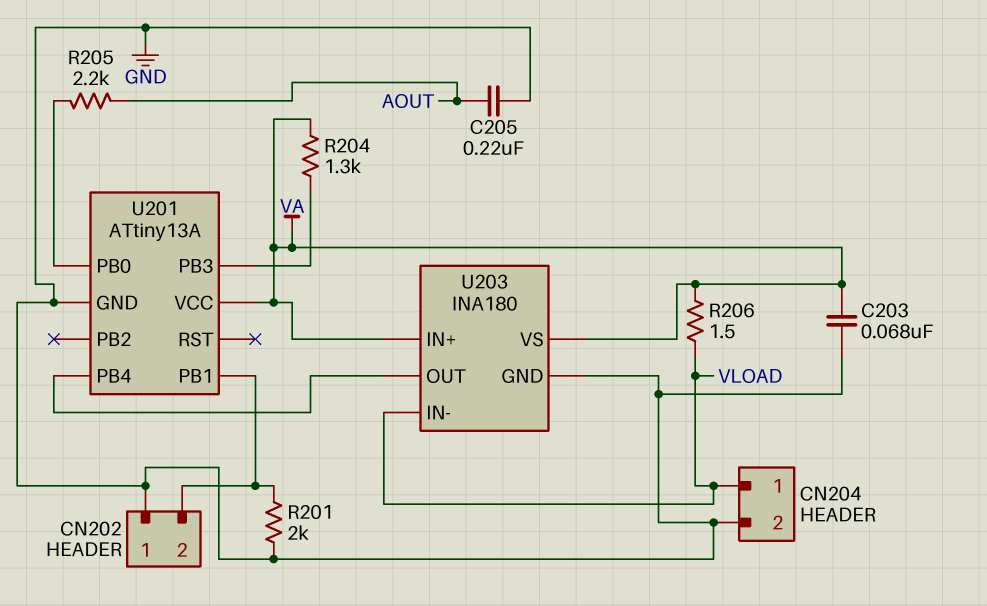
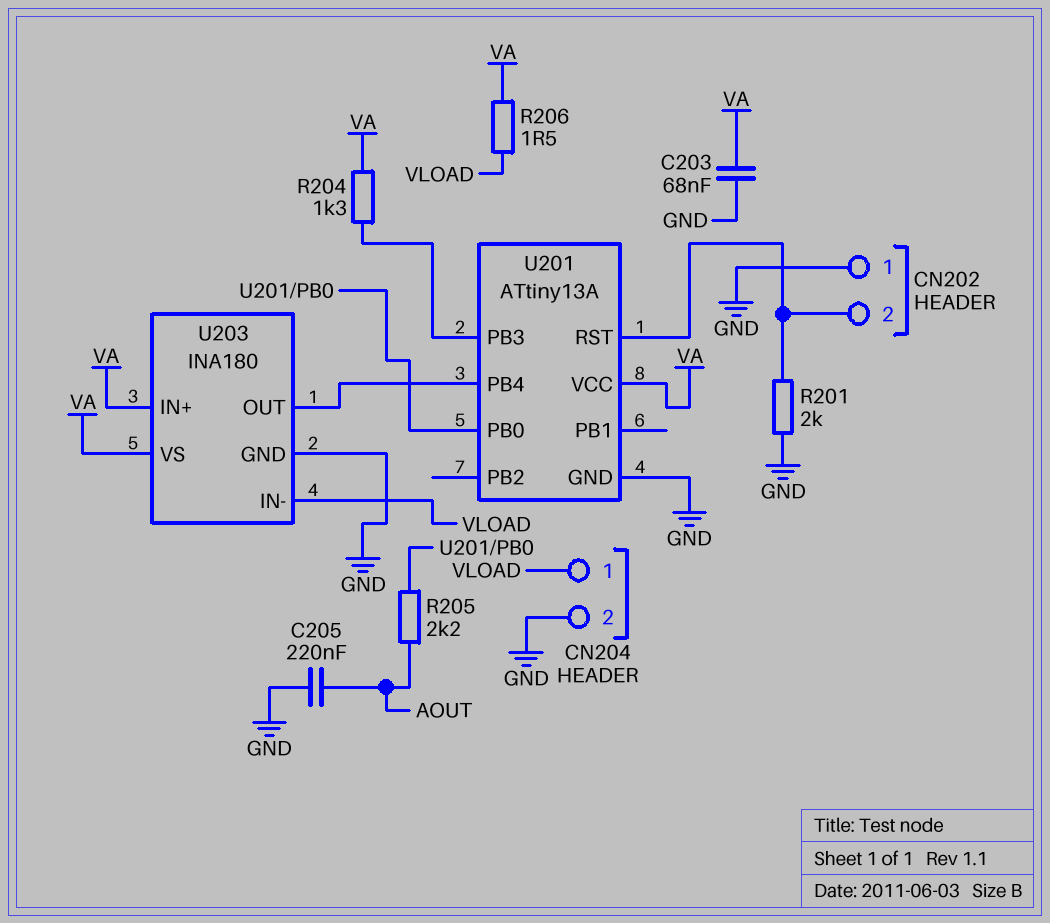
U201 pin PB1: CN202/2 -> none
U201 pin RST: none -> CN202/2

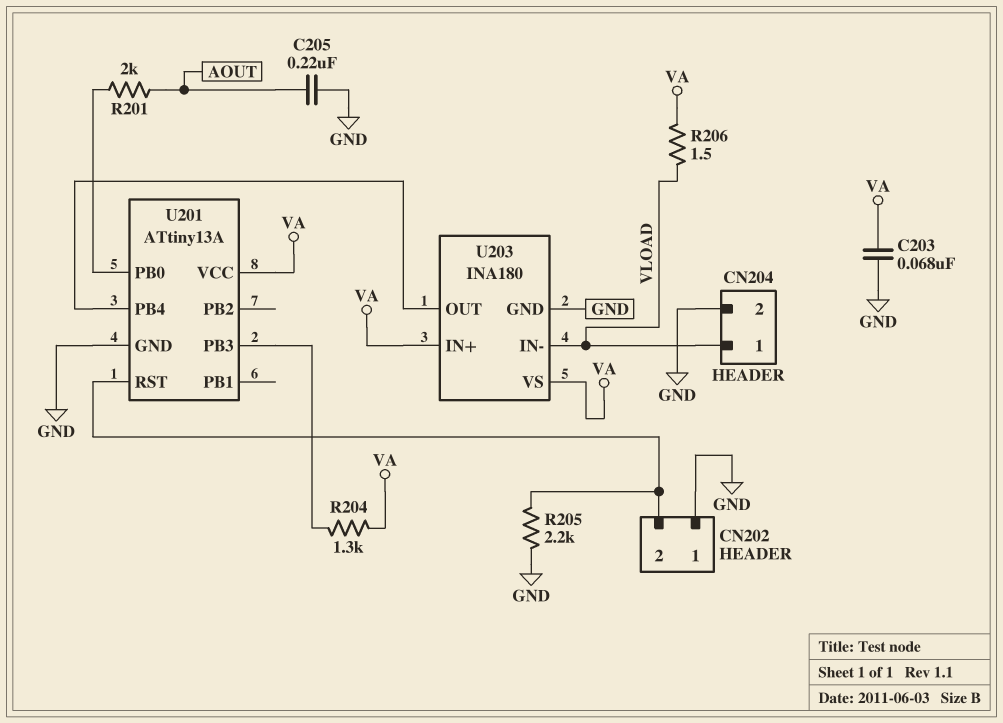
R201: 2k (CN202/2, GND) -> 2k (AOUT, U201/PB0)
R205: 2.2k (AOUT, U201/PB0) -> 2.2k (CN202/2, GND)

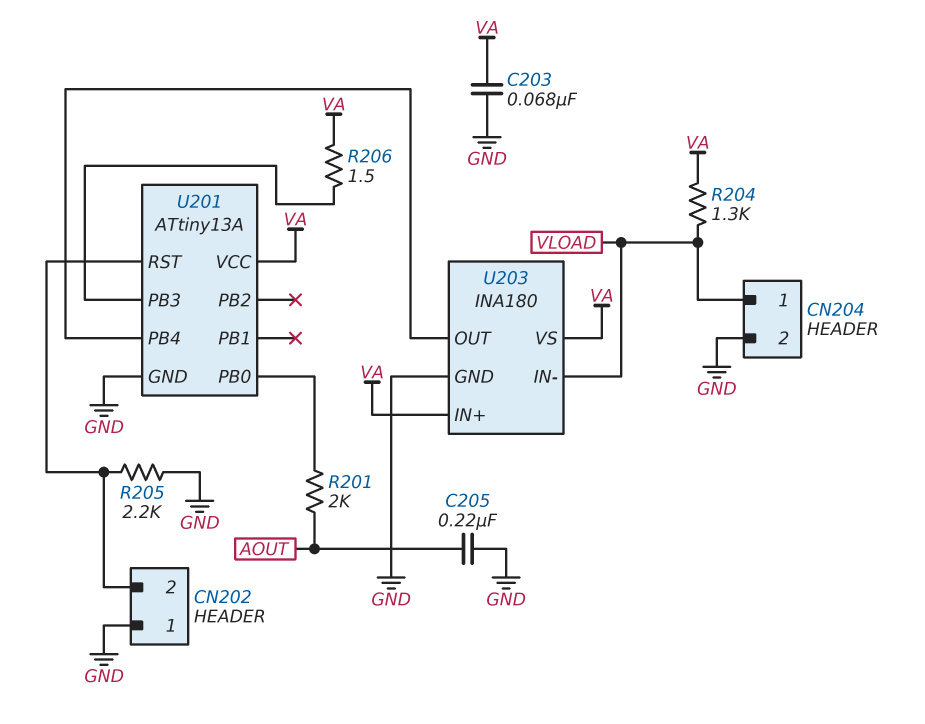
R204: 1.3k (U201/PB3, VA) -> 1.3k (VA, VLOAD)
R206: 1.5 (VA, VLOAD) -> 1.5 (U201/PB3, VA)

